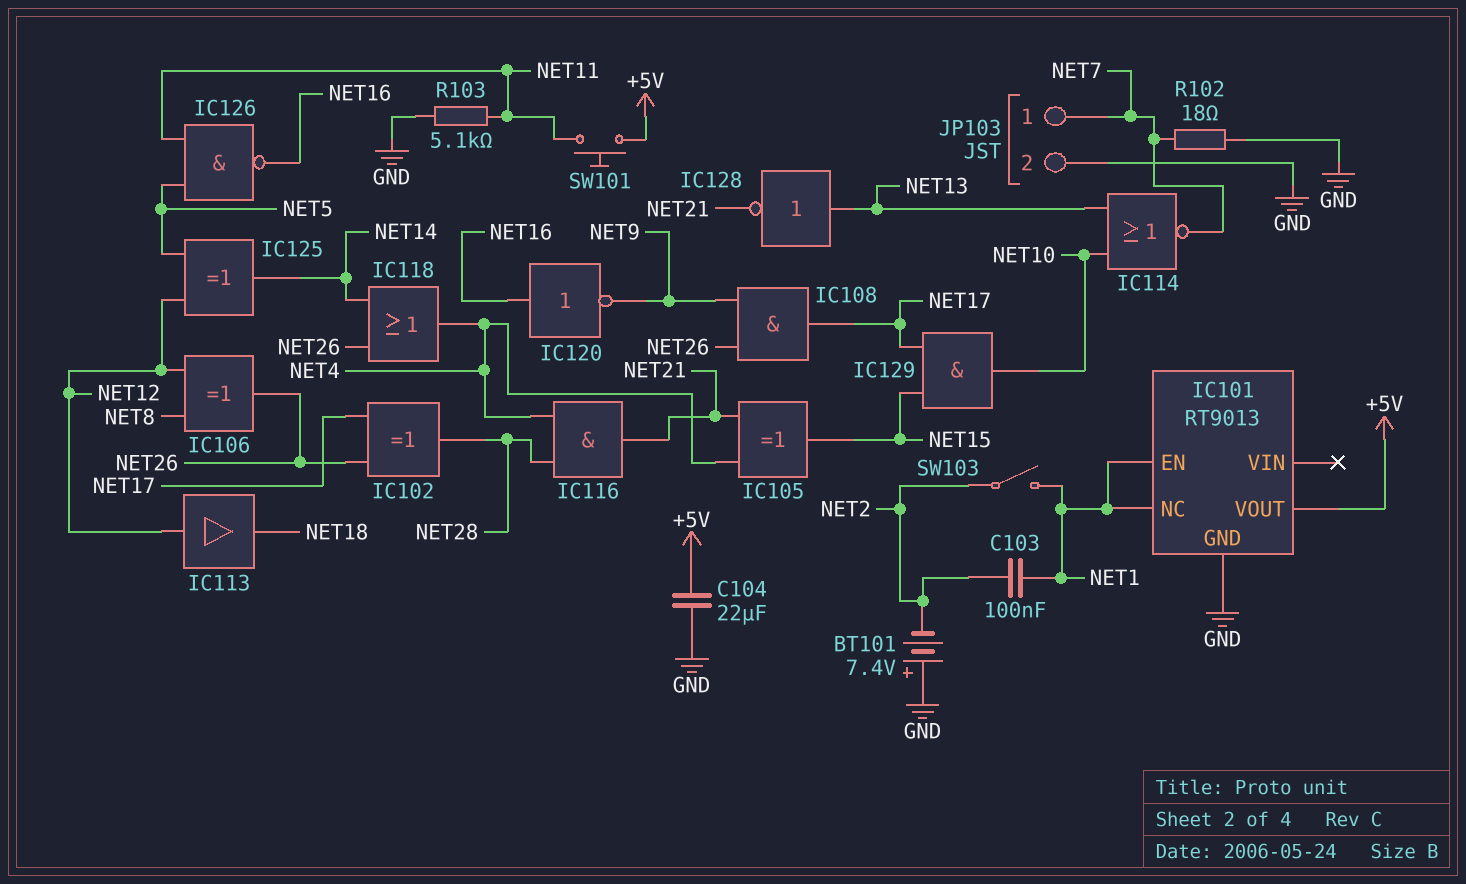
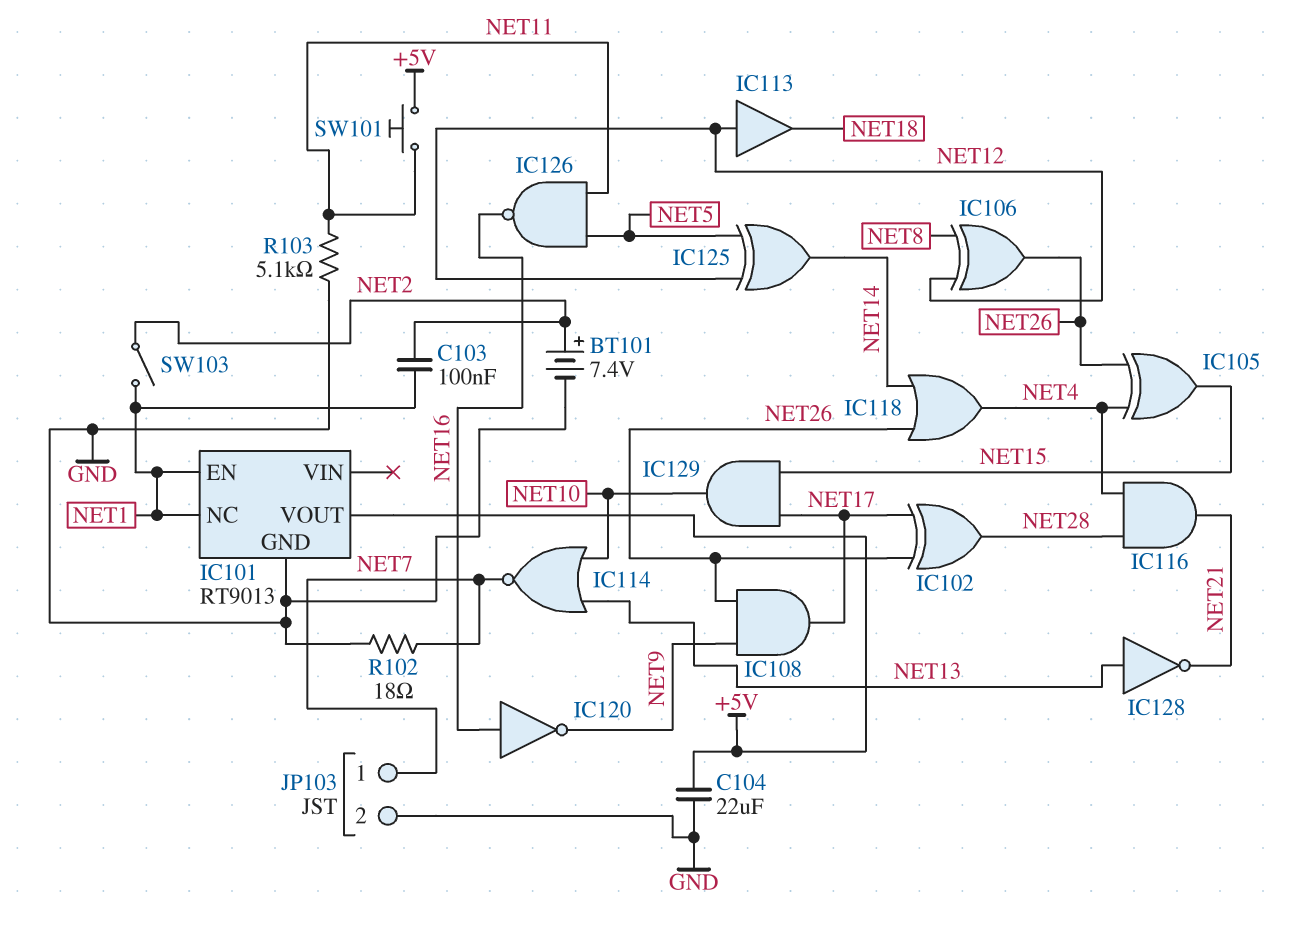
BT101: 7.4V (plus GND, minus NET2) -> 7.4V (plus NET2, minus GND)
IC105: XOR (in NET4, in NET21, out NET15) -> XOR (in NET4, in NET26, out NET15)

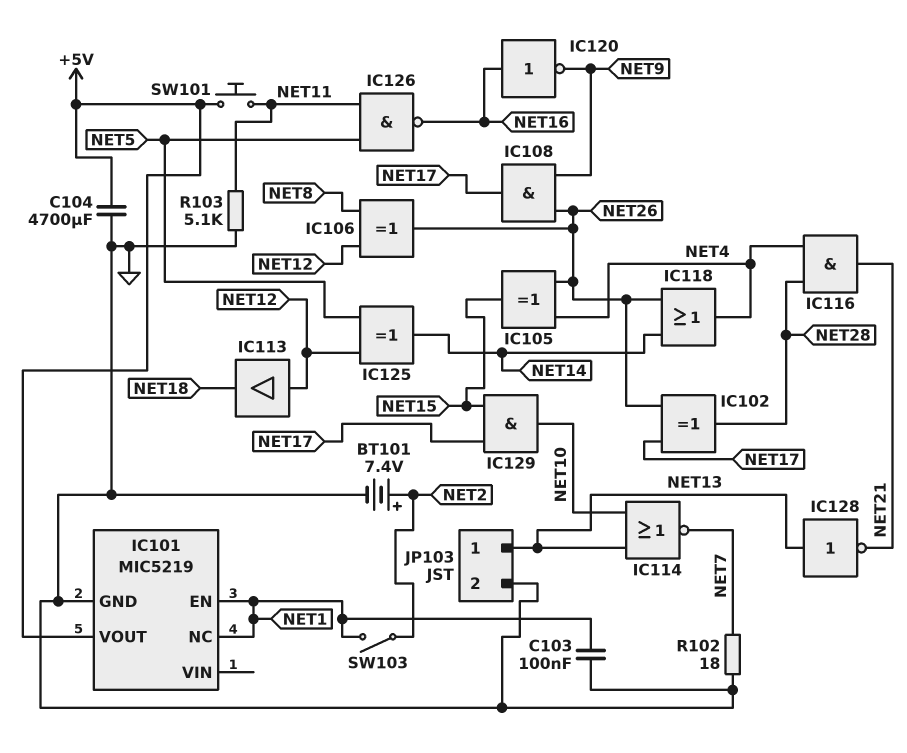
C103: 100nF (NET1, NET2) -> 100nF (GND, NET1)
C104: 22uF (+5V, GND) -> 4700uF (+5V, GND)
IC101: RT9013 -> MIC5219
JP103 pin 1: NET7 -> NET13

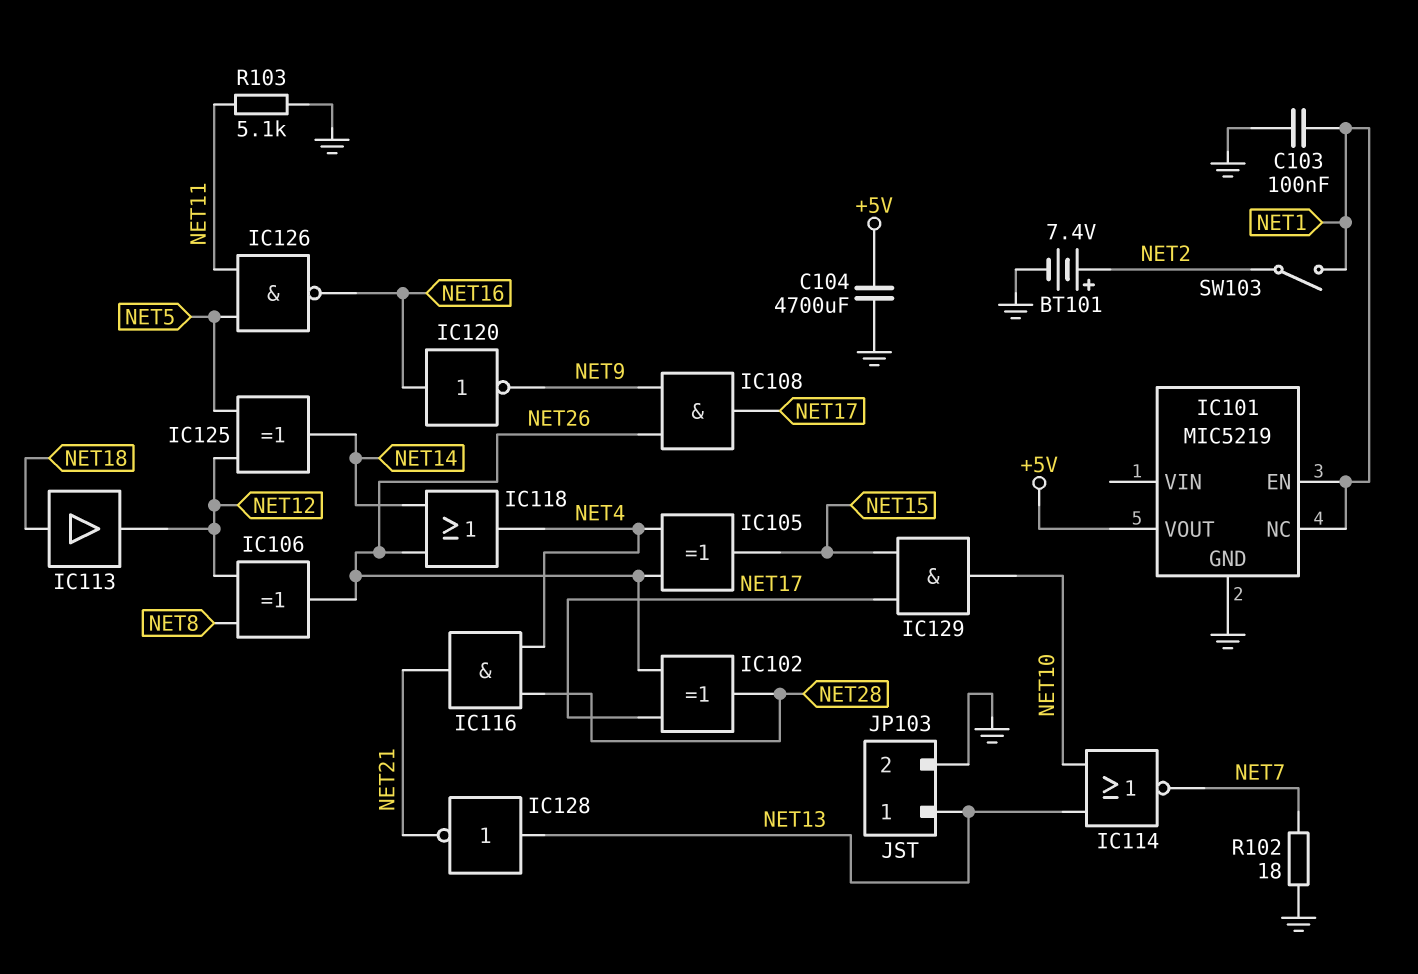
IC113: buffer (in NET12, out NET18) -> buffer (in NET18, out NET12)
SW101: button (+5V, NET11) -> none

